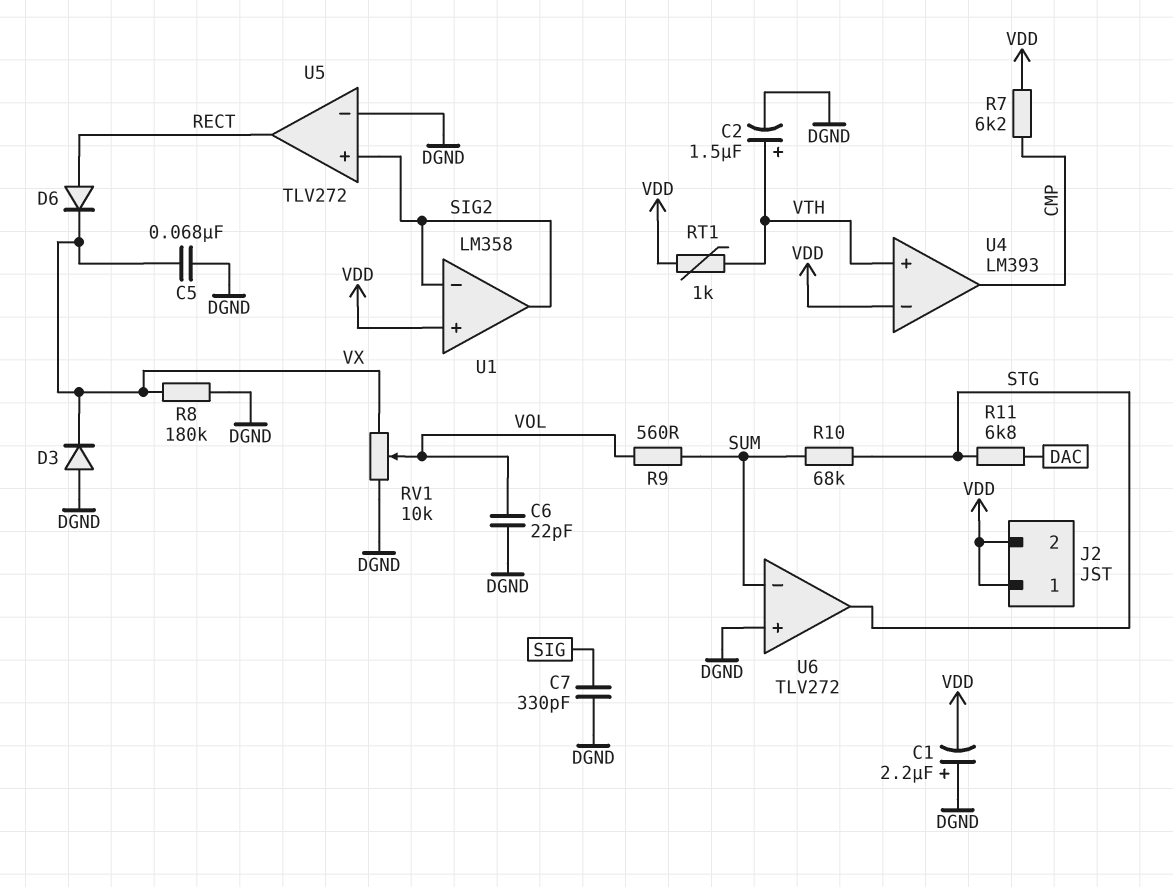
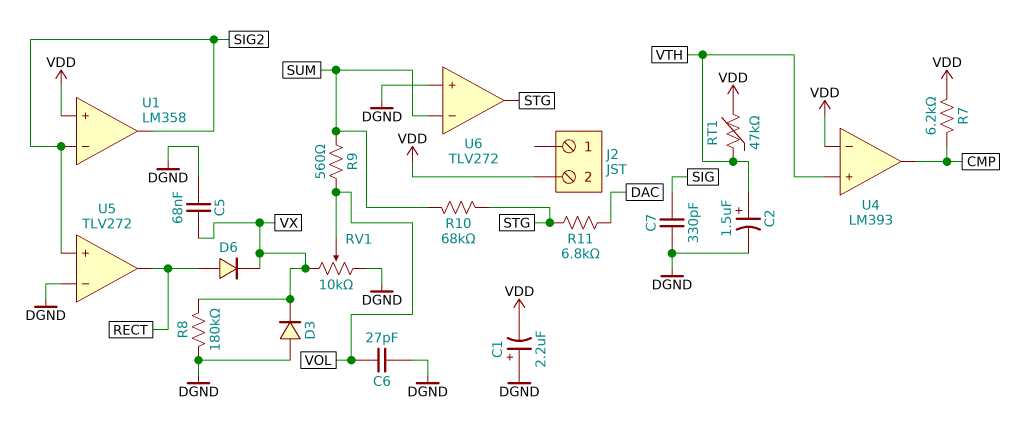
C6: 22pF (DGND, VOL) -> 27pF (DGND, VOL)
J2 pin 1: VDD -> none
RT1: 1k (VDD, VTH) -> 47k (VDD, VTH)

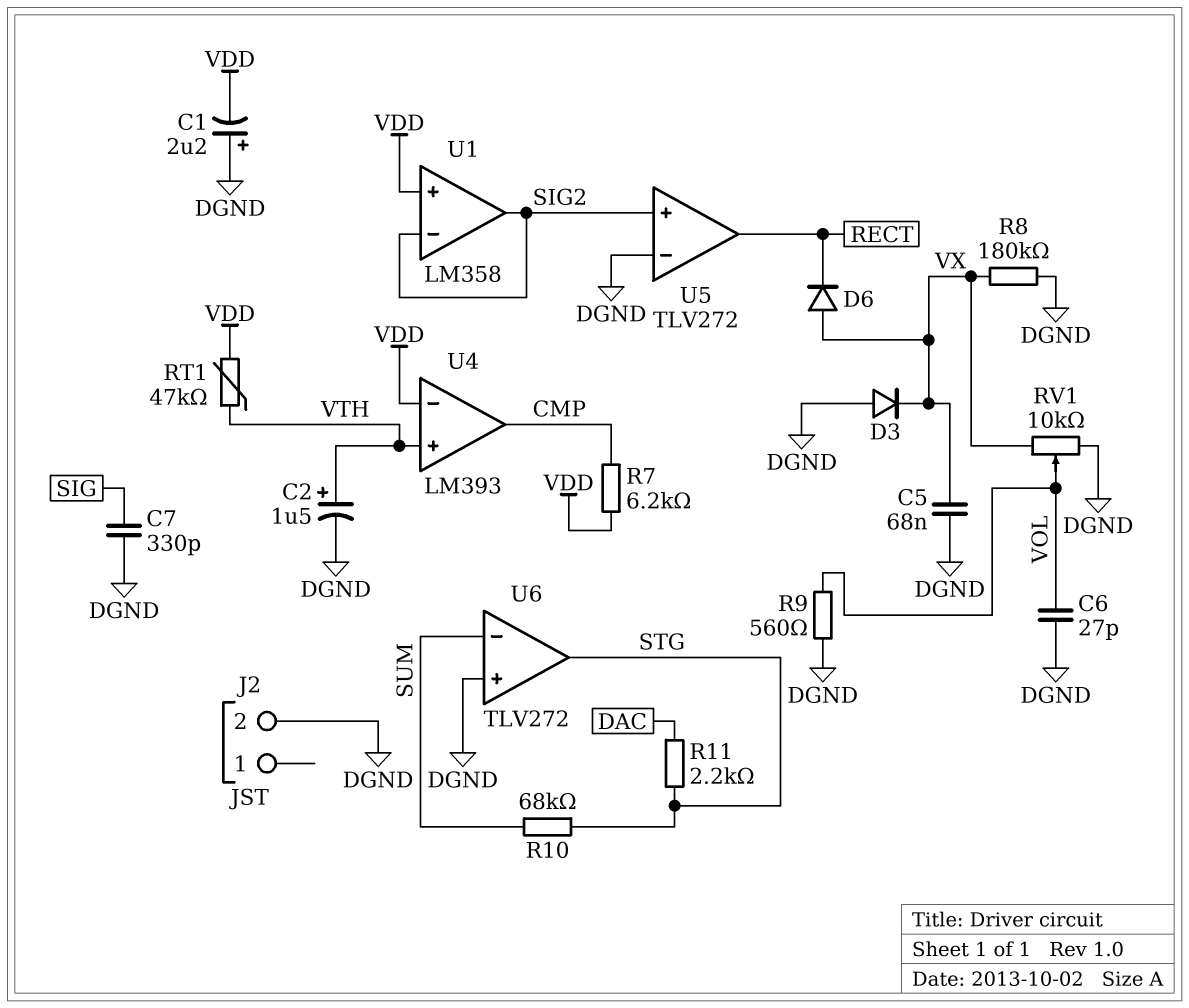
D6: diode (A RECT, K VX) -> diode (A VX, K RECT)
J2 pin 2: VDD -> DGND
R9: 560 (SUM, VOL) -> 560 (DGND, VOL)
R11: 6.8k (DAC, STG) -> 2.2k (DAC, STG)

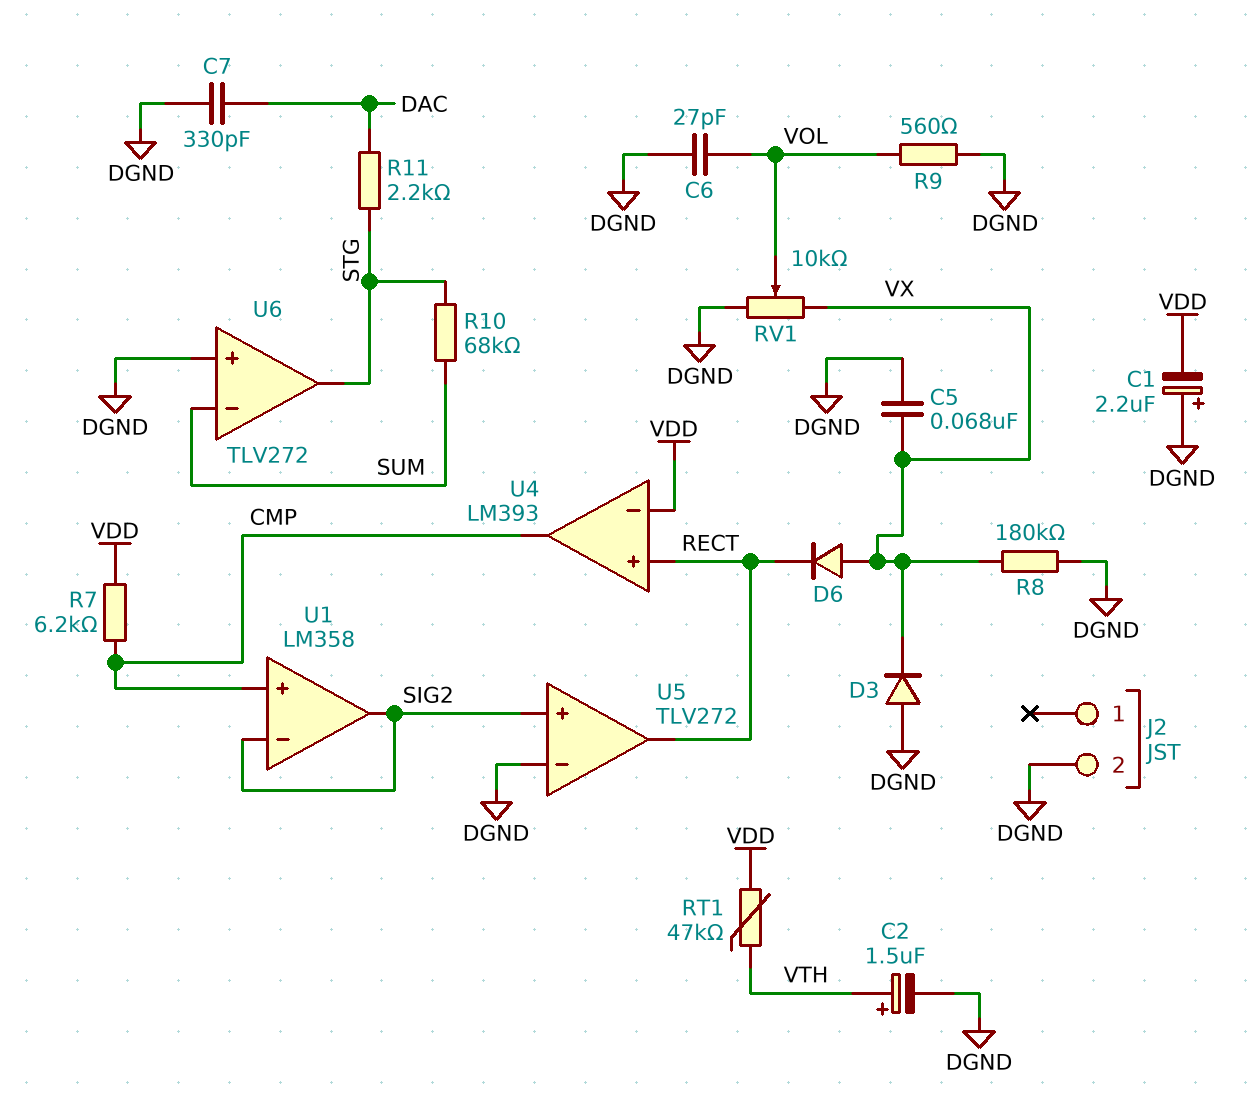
C7: 330pF (DGND, SIG) -> 330pF (DAC, DGND)
U1 pin in+: VDD -> CMP
U4 pin in+: VTH -> RECT

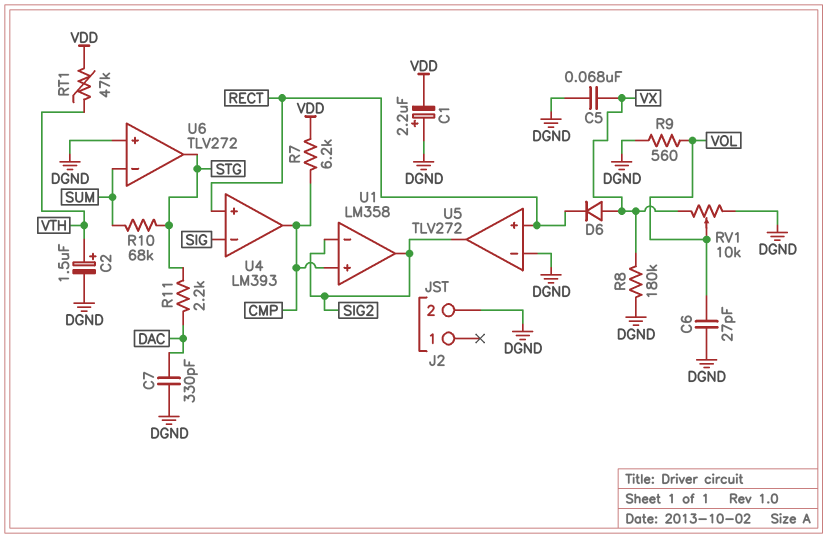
D3: diode (A DGND, K VX) -> none
U4 pin in-: VDD -> SIG
U5 pin in+: SIG2 -> RECT
U5 pin out: RECT -> SIG2

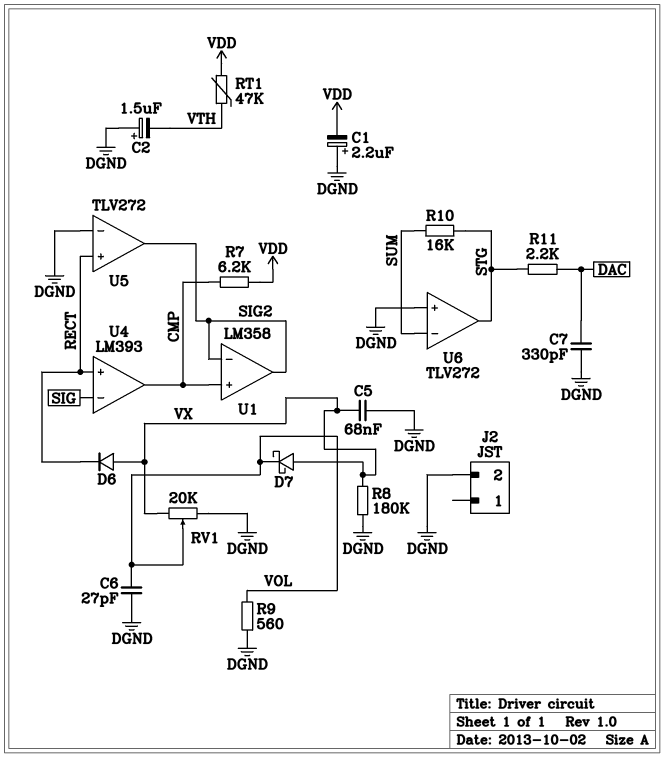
C2: 1.5uF (plus VTH, minus DGND) -> 1.5uF (plus DGND, minus VTH)
D7: none -> schottky (A VX, K VOL)
R10: 68k (STG, SUM) -> 16k (STG, SUM)
RV1: 10k (DGND, VX, wiper VOL) -> 20k (DGND, VX, wiper VOL)

